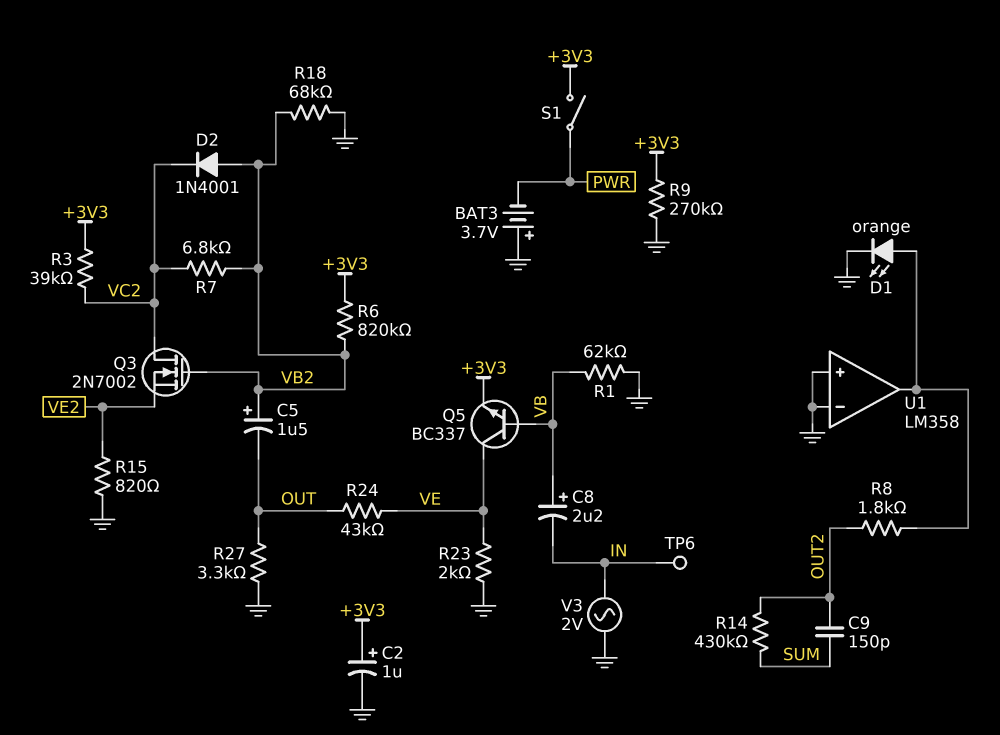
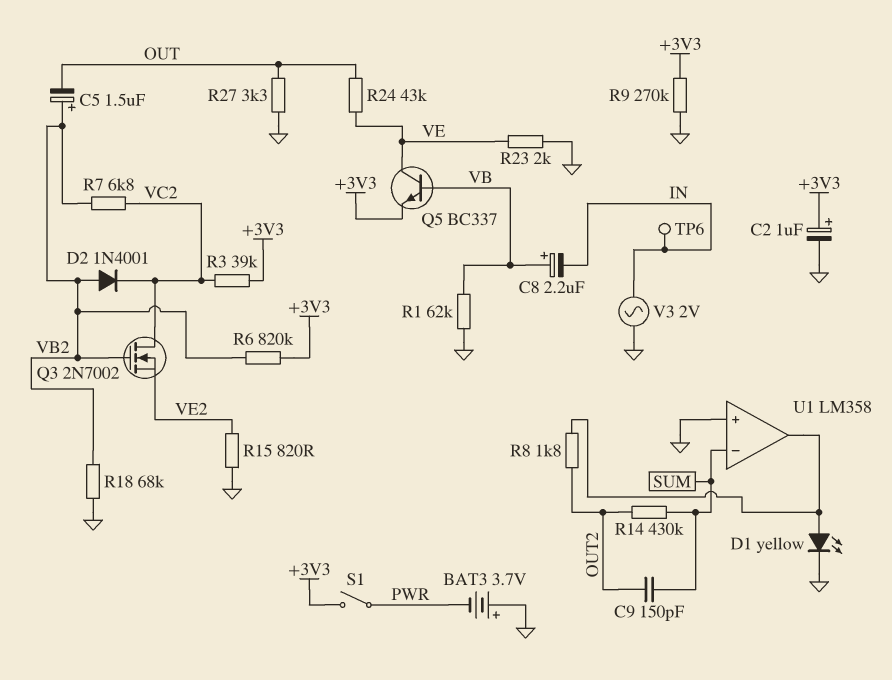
D1: LED orange (A U1/out, K GND) -> LED yellow (A U1/out, K GND)
U1 pin in-: GND -> SUM

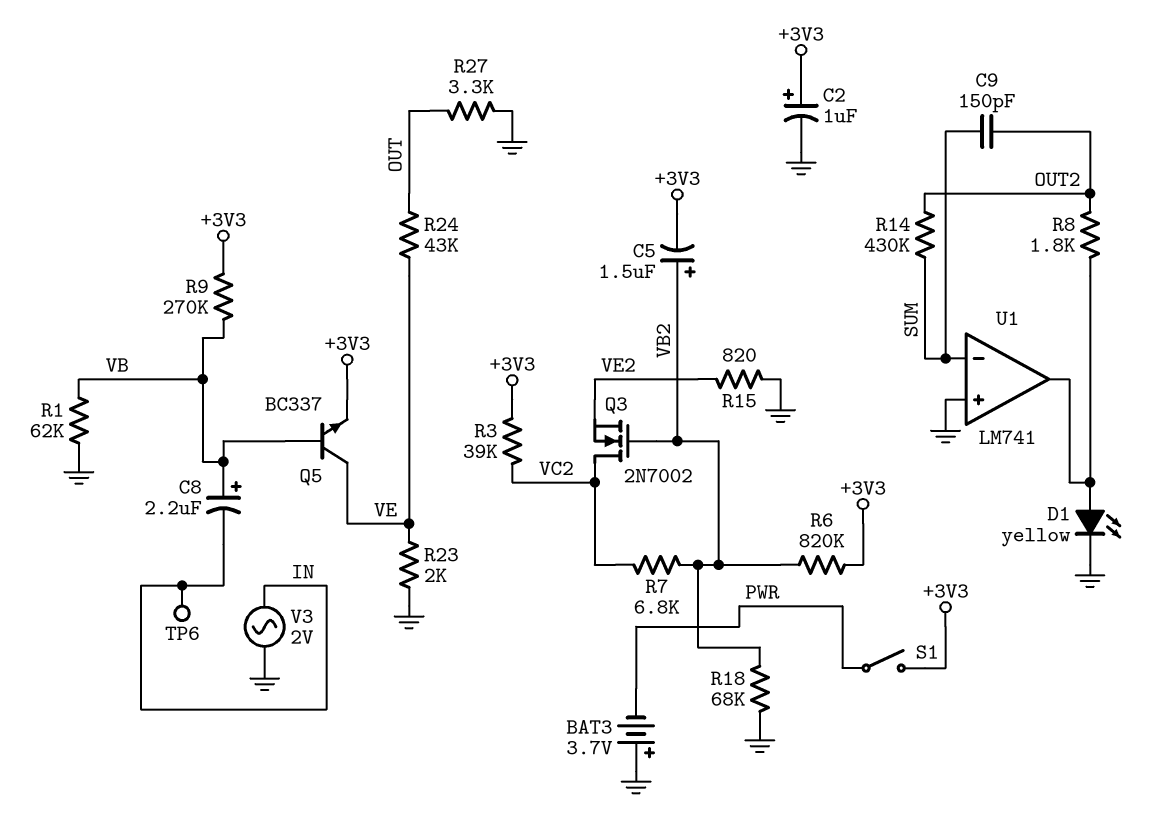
C5: 1.5uF (plus VB2, minus OUT) -> 1.5uF (plus VB2, minus +3V3)
D2: diode 1N4001 (A VB2, K VC2) -> none
R9: 270k (+3V3, GND) -> 270k (+3V3, VB)
U1: LM358 -> LM741

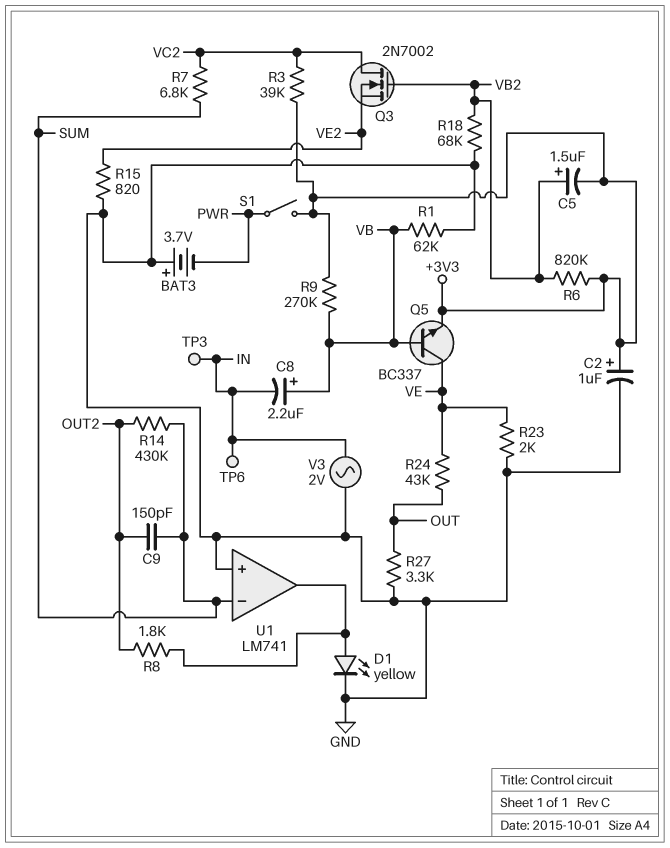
R7: 6.8k (VB2, VC2) -> 6.8k (SUM, VC2)
TP3: none -> test point (IN)

